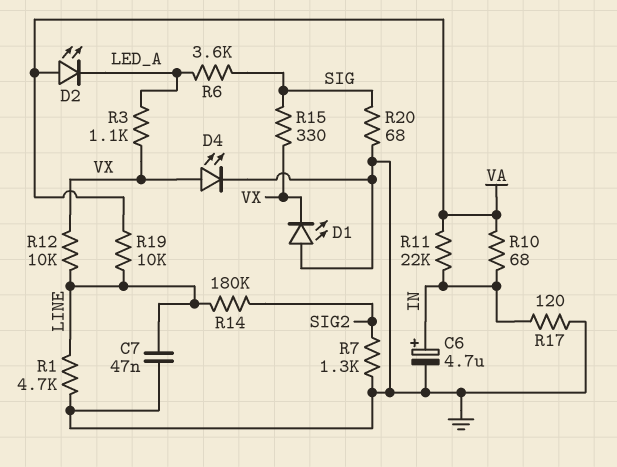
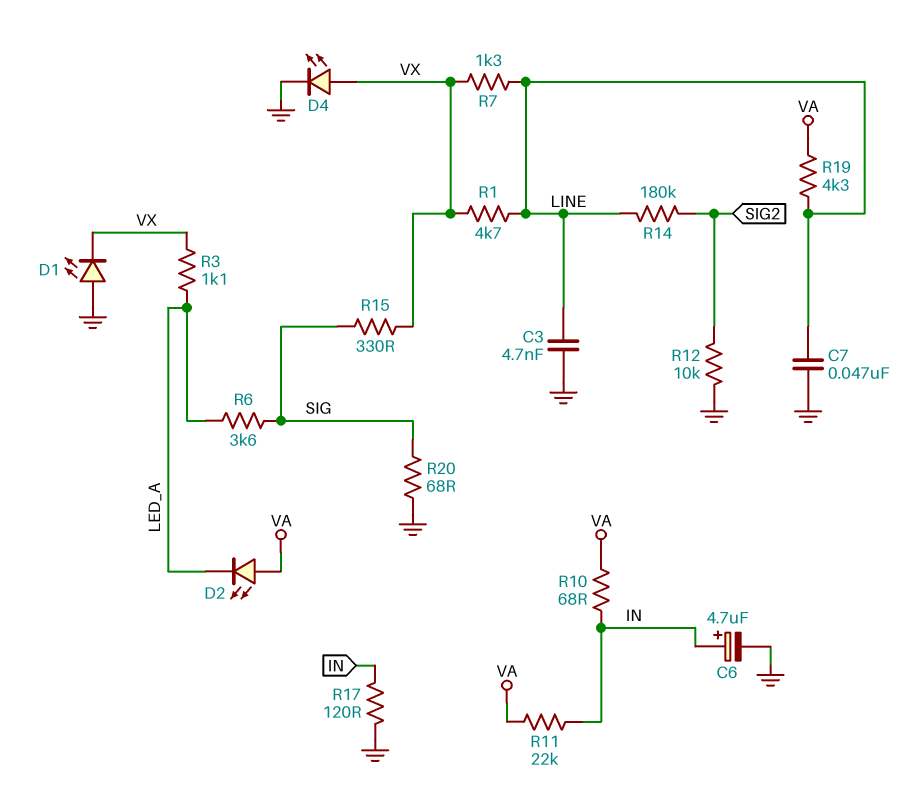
C3: none -> 4.7nF (GND, LINE)
R1: 4.7k (GND, LINE) -> 4.7k (LINE, VX)
R7: 1.3k (GND, SIG2) -> 1.3k (LINE, VX)
R12: 10k (LINE, VX) -> 10k (GND, SIG2)
R19: 10k (LINE, VA) -> 4.3k (LINE, VA)

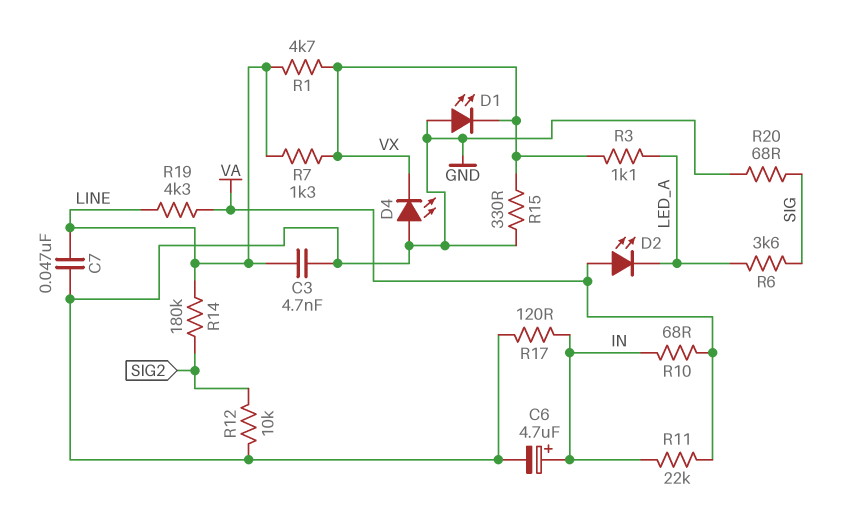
D4: LED (A VX, K GND) -> LED (A GND, K VX)
R15: 330 (SIG, VX) -> 330 (GND, VX)

